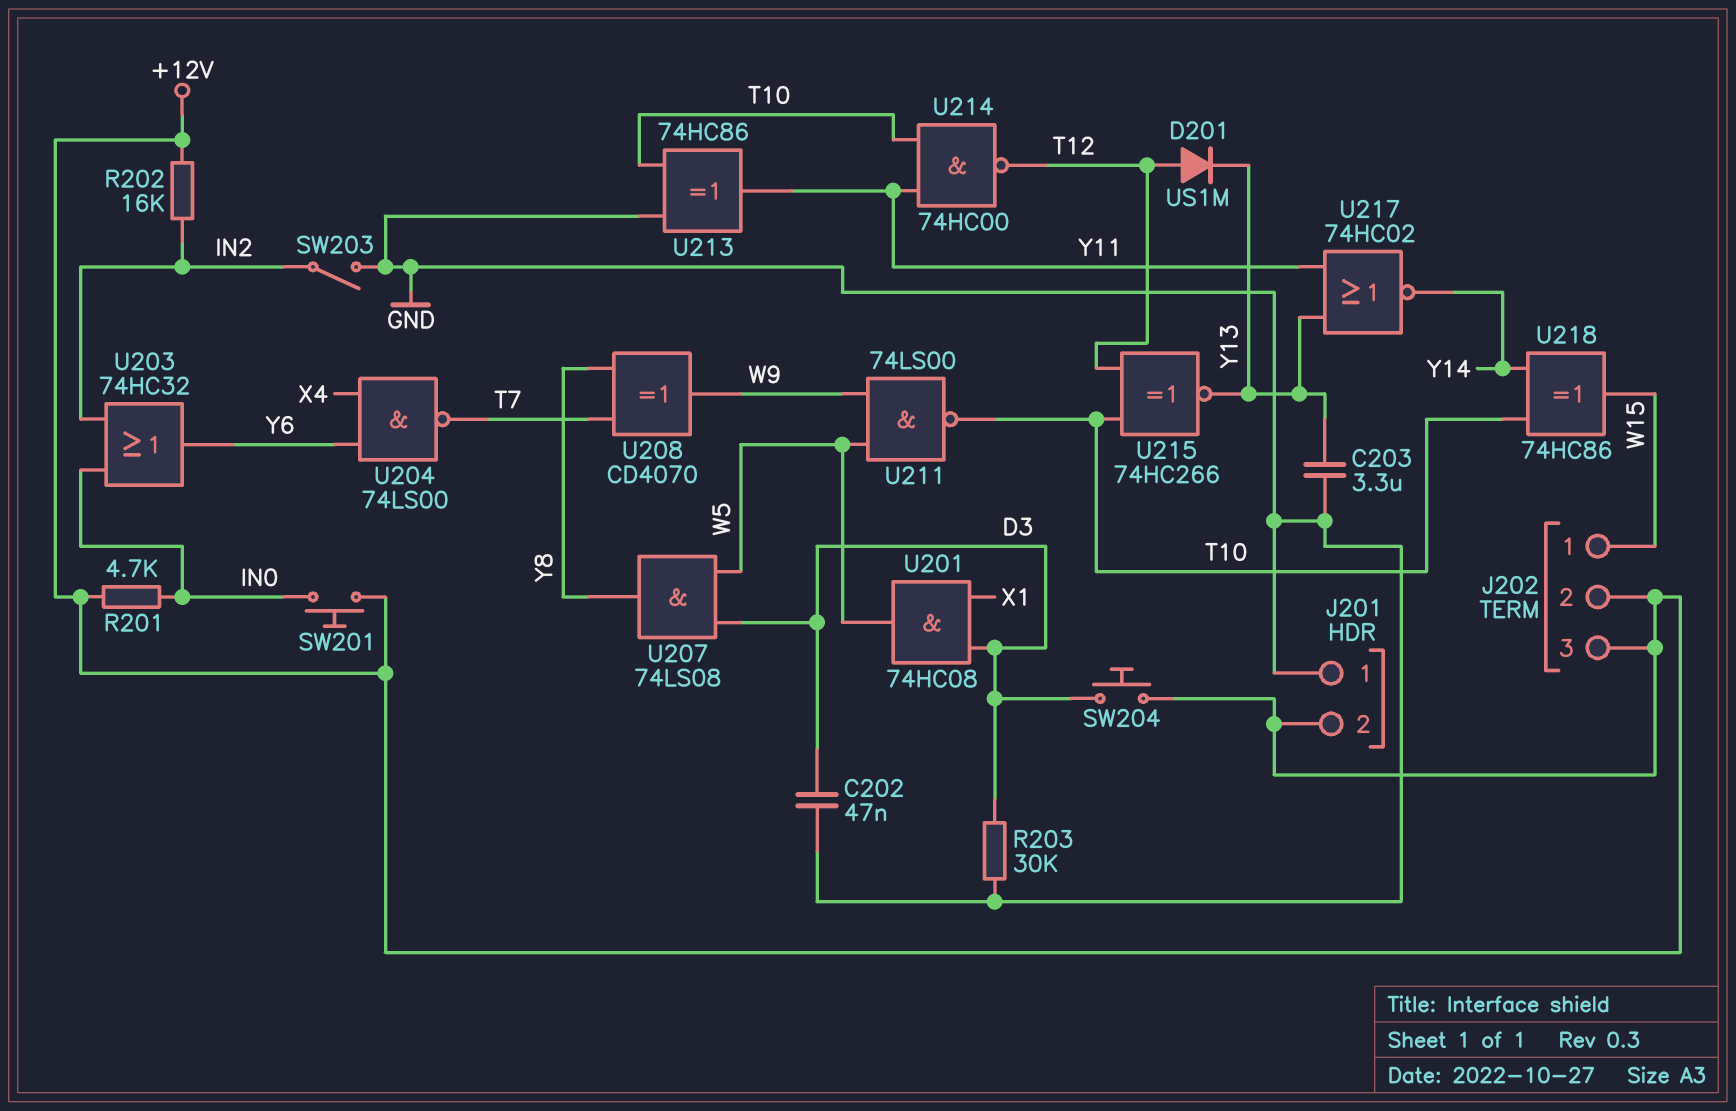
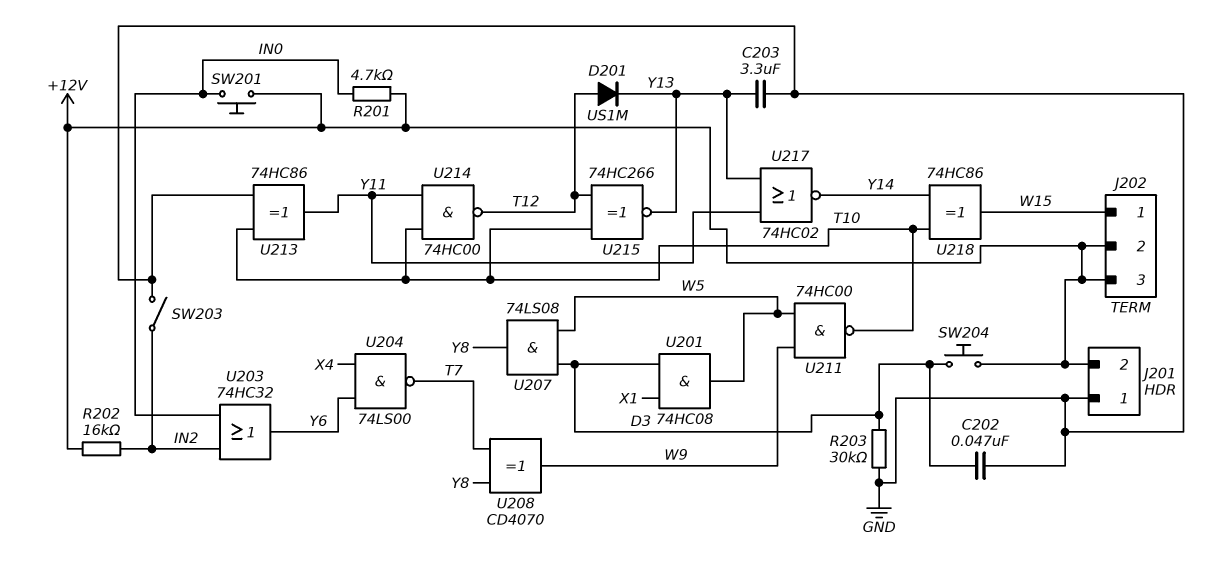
U211: NAND 74LS00 (in W5, in W9, out T10) -> NAND 74HC00 (in W5, in W9, out T10)

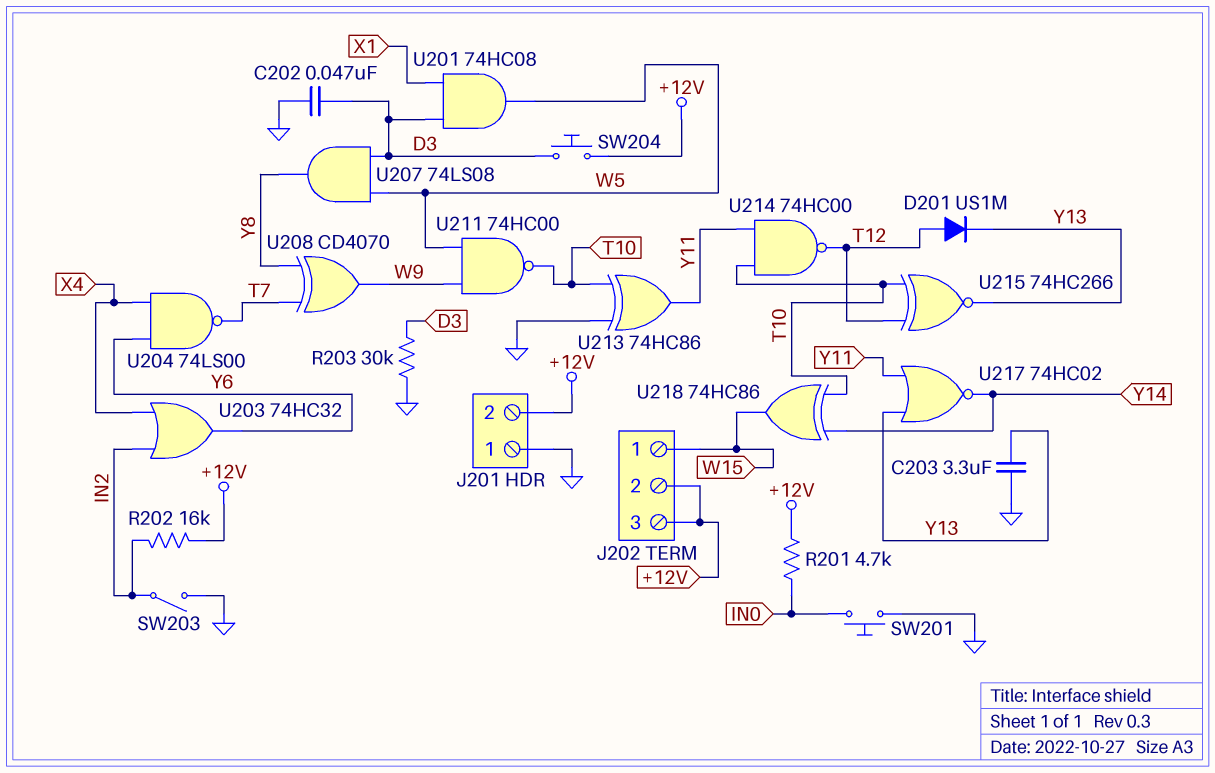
SW201: button (+12V, IN0) -> button (GND, IN0)
U203: OR 74HC32 (in IN0, in IN2, out Y6) -> OR 74HC32 (in IN2, in X4, out Y6)

